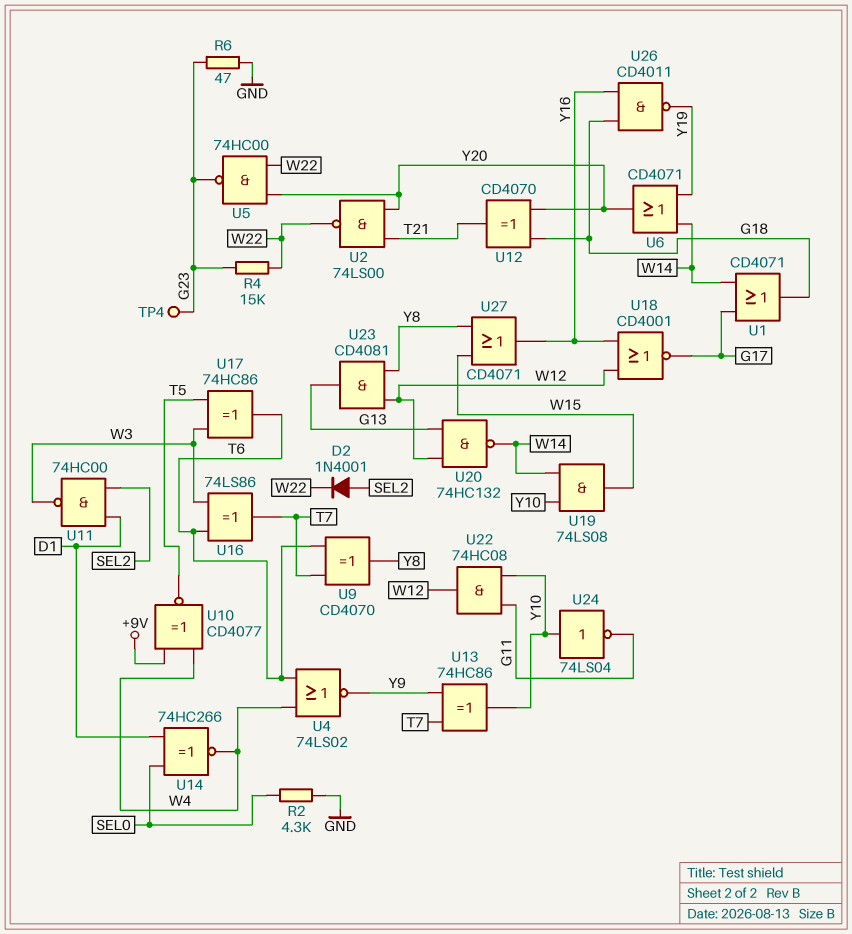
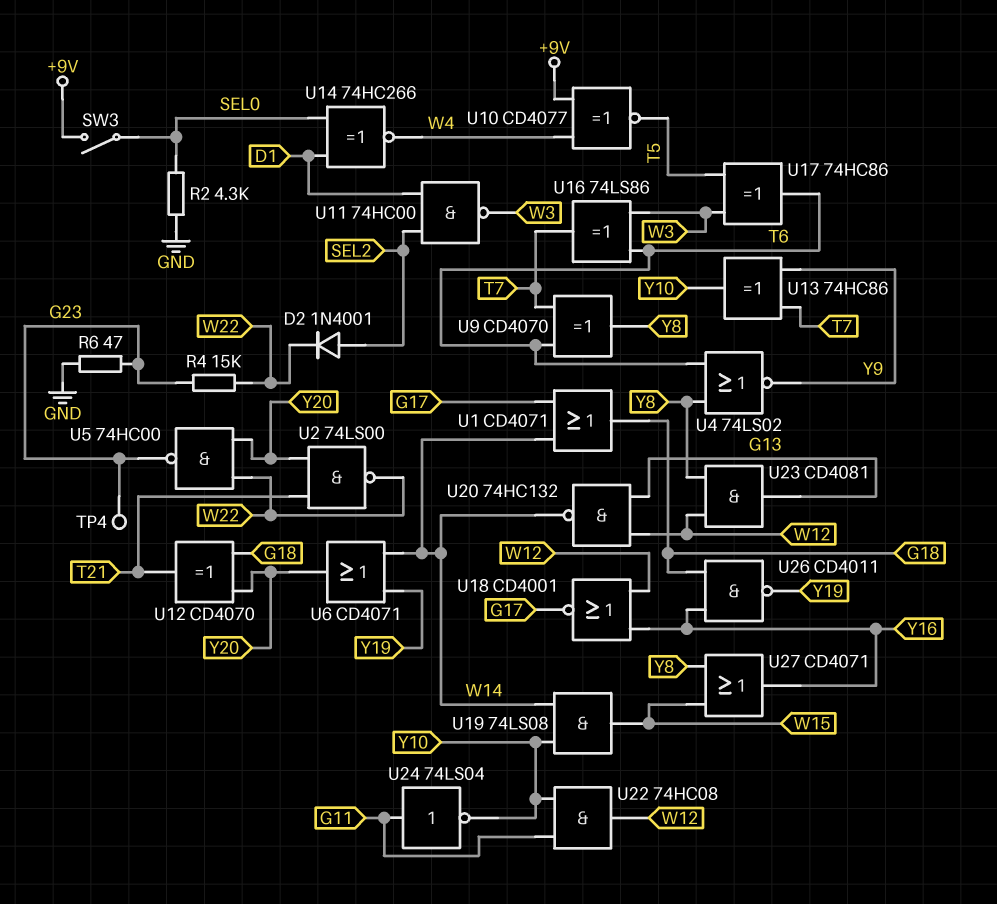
SW3: none -> switch (+9V, SEL0)
U4: NOR 74LS02 (in T6, in W4, out Y9) -> NOR 74LS02 (in T6, in Y8, out Y9)
U24: NOT 74LS04 (in Y10, out G11) -> NOT 74LS04 (in G11, out Y10)

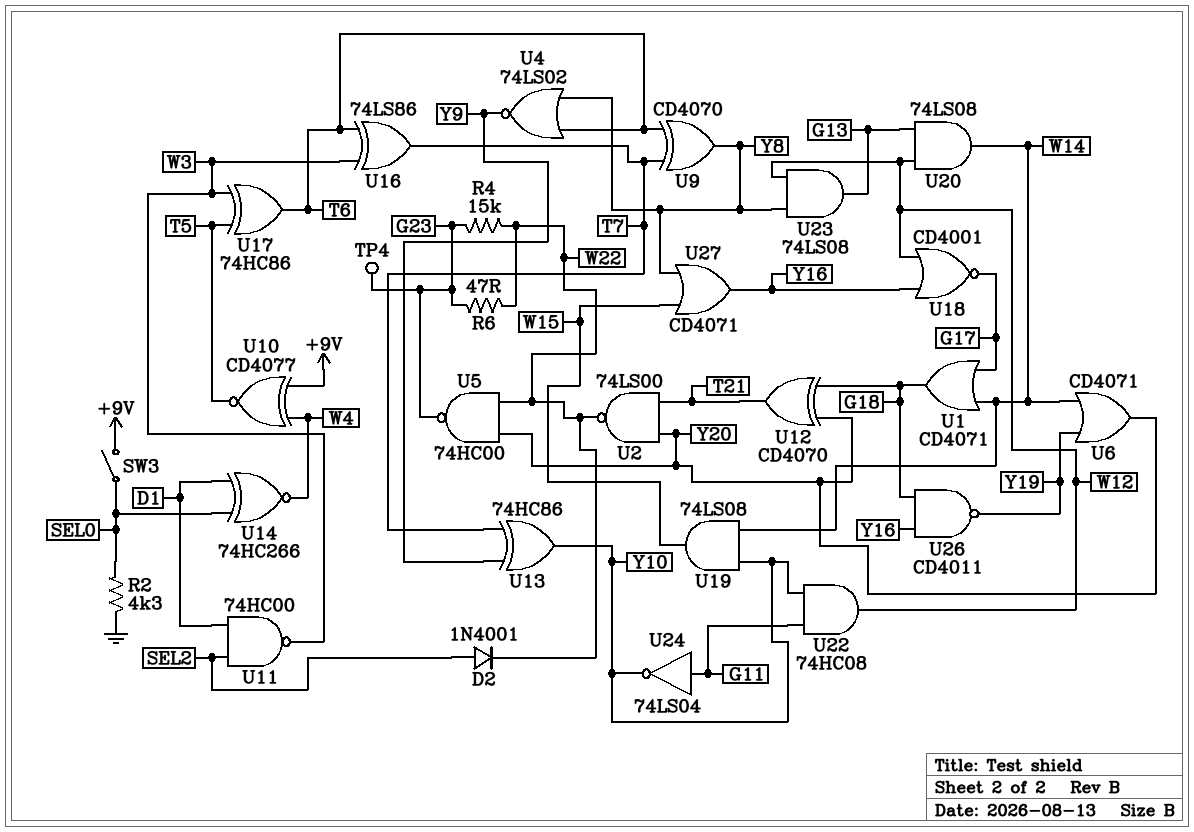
R6: 47 (G23, GND) -> 47 (G23, W22)
U20: NAND 74HC132 (in G13, in W12, out W14) -> AND 74LS08 (in G13, in W12, out W14)
U23: AND CD4081 (in W12, in Y8, out G13) -> AND 74LS08 (in W12, in Y8, out G13)

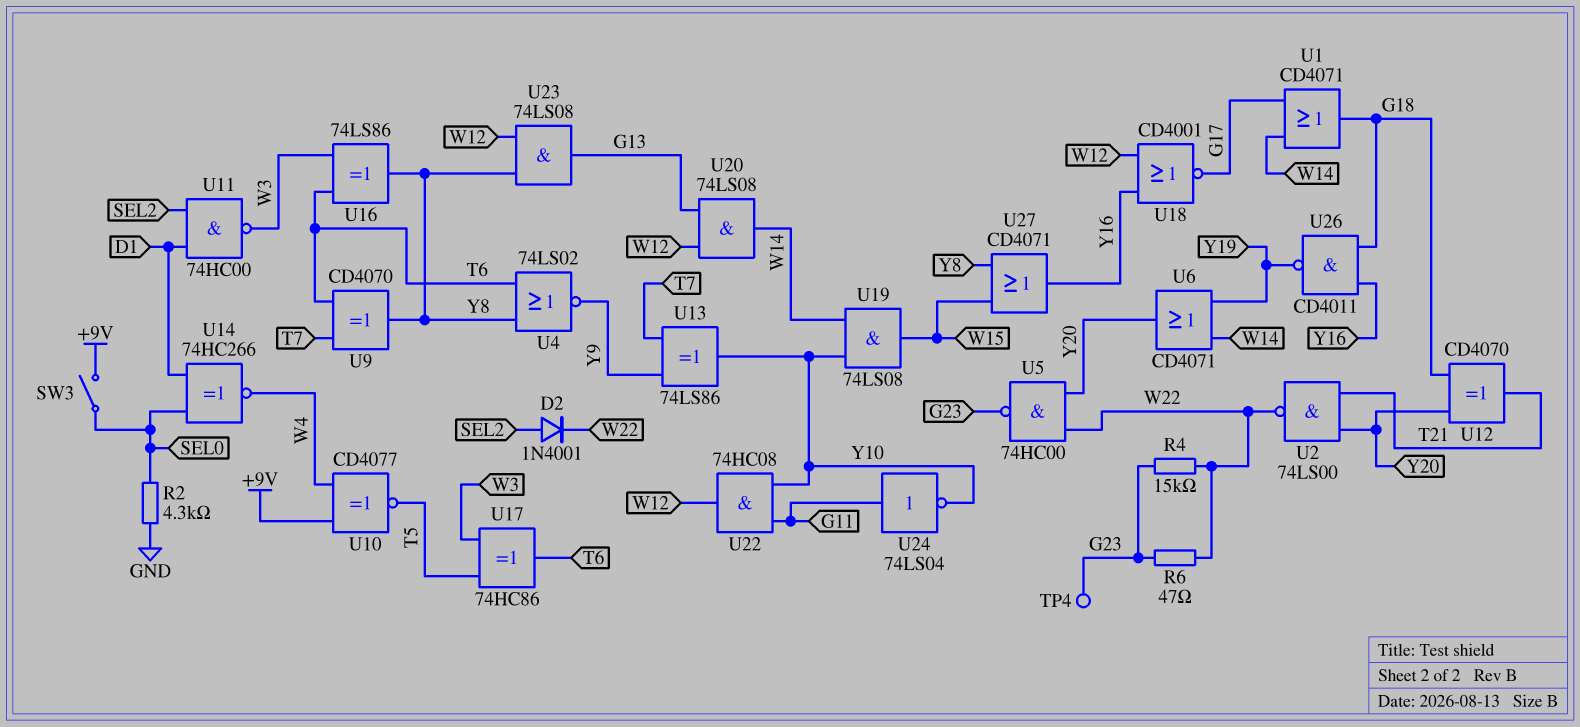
U13: XOR 74HC86 (in T7, in Y9, out Y10) -> XOR 74LS86 (in T7, in Y9, out Y10)
U16: XOR 74LS86 (in T6, in W3, out T7) -> XOR 74LS86 (in T6, in W3, out Y8)

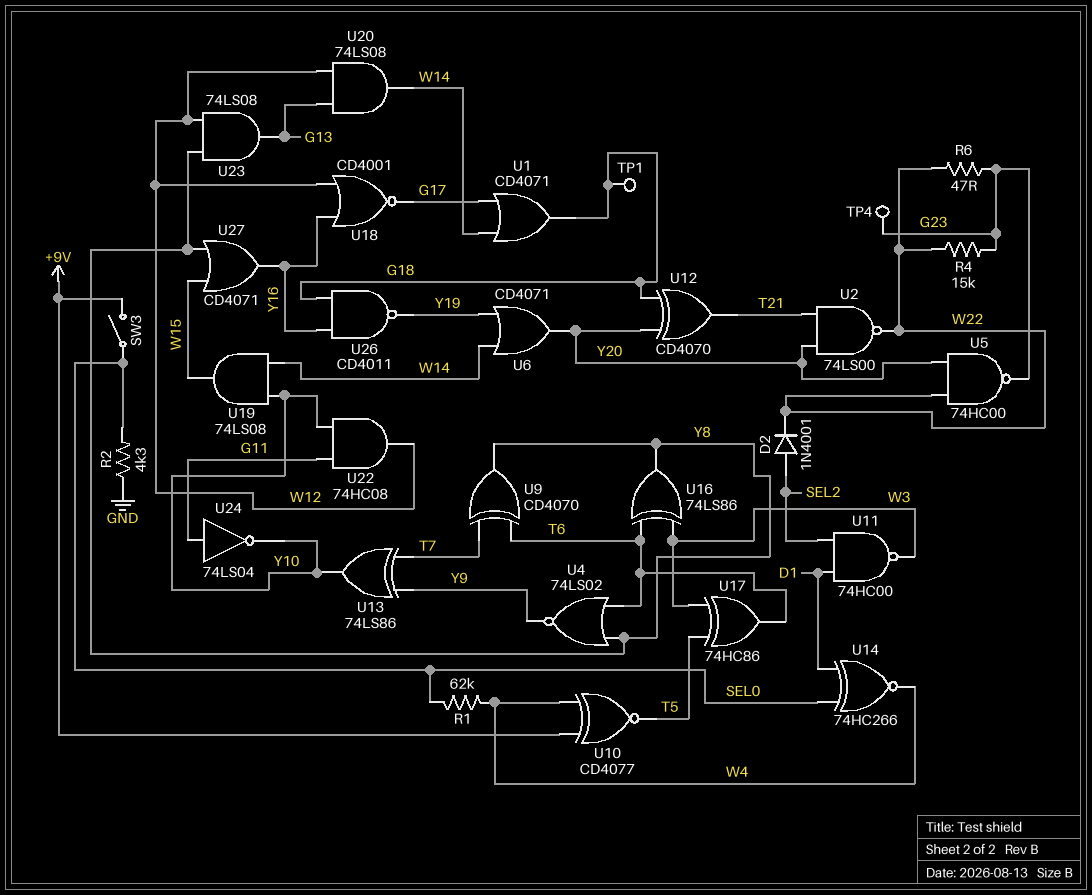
R1: none -> 62k (SEL0, W4)
TP1: none -> test point (G18)

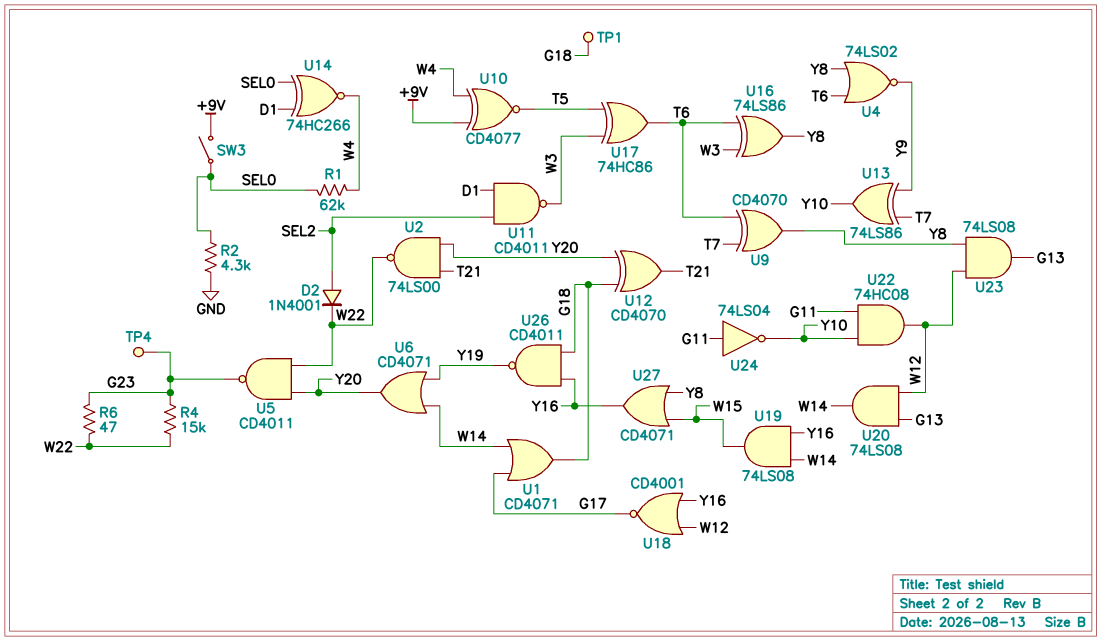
U5: NAND 74HC00 (in W22, in Y20, out G23) -> NAND CD4011 (in W22, in Y20, out G23)
U11: NAND 74HC00 (in D1, in SEL2, out W3) -> NAND CD4011 (in D1, in SEL2, out W3)
U19: AND 74LS08 (in W14, in Y10, out W15) -> AND 74LS08 (in W14, in Y16, out W15)

